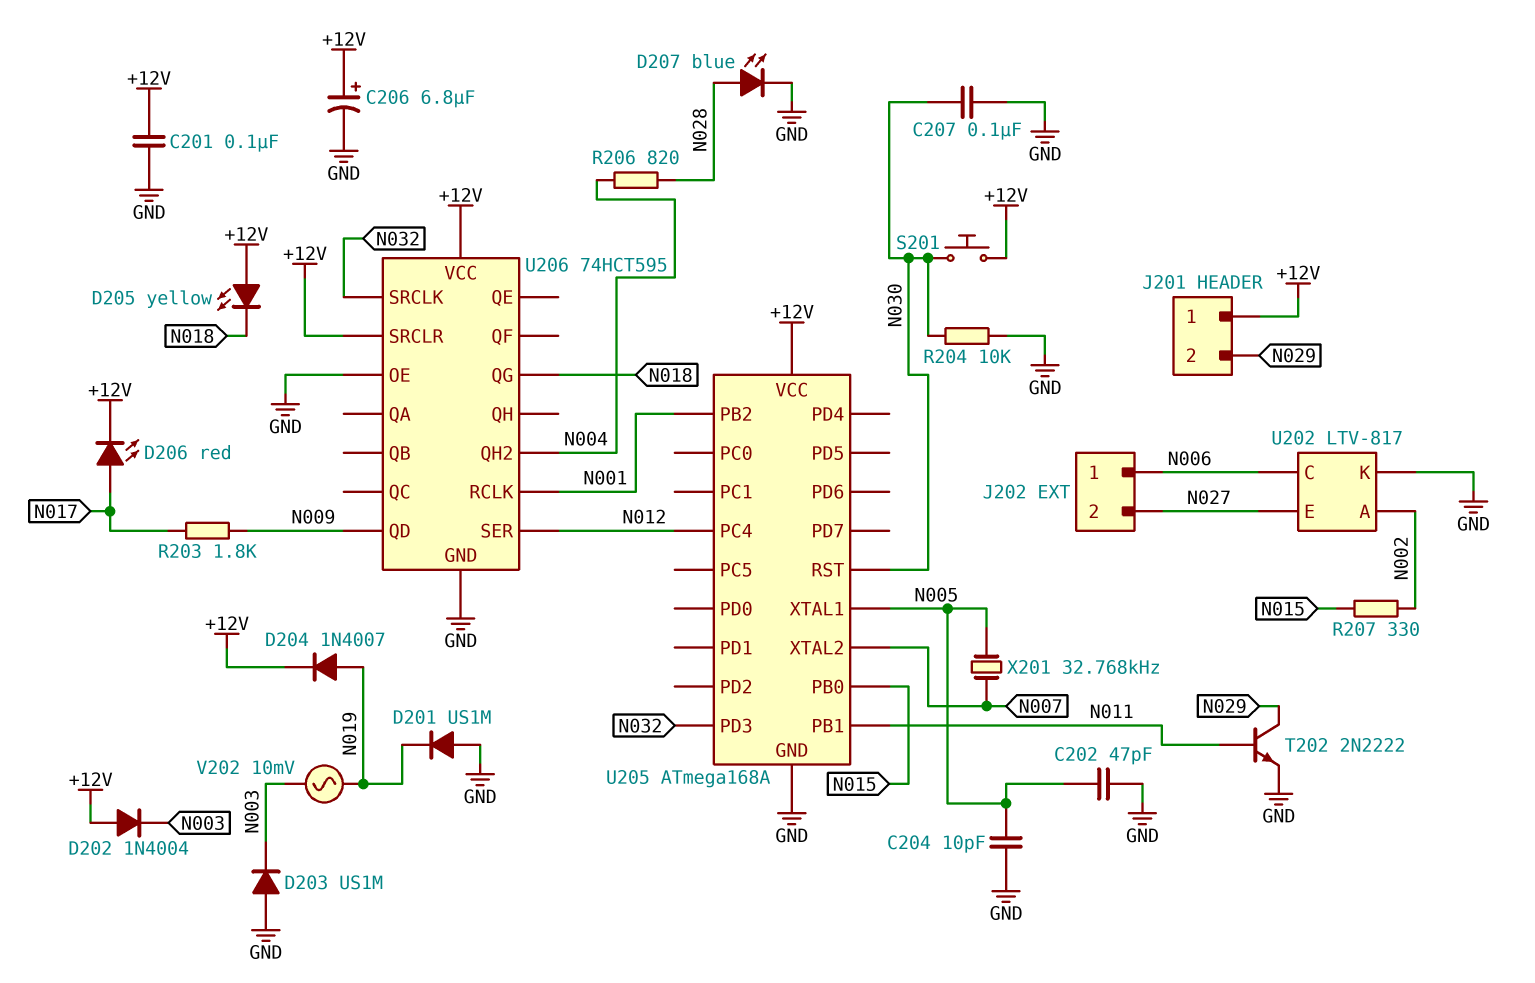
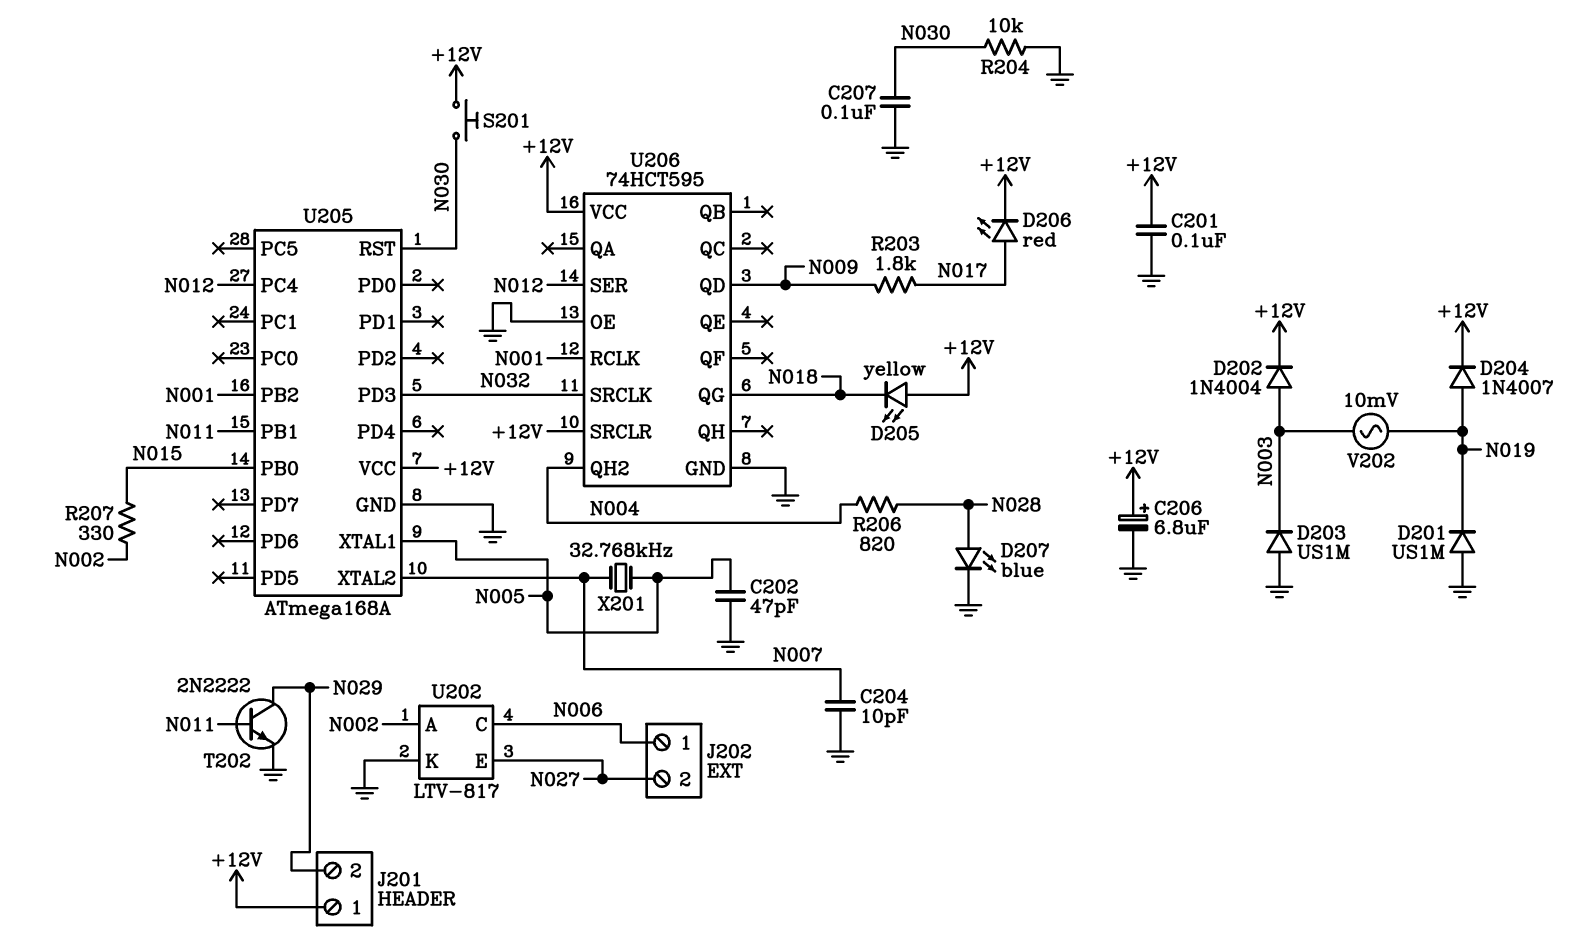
C204: 10pF (GND, N005) -> 10pF (GND, N007)
D202: diode 1N4004 (A +12V, K N003) -> diode 1N4004 (A N003, K +12V)

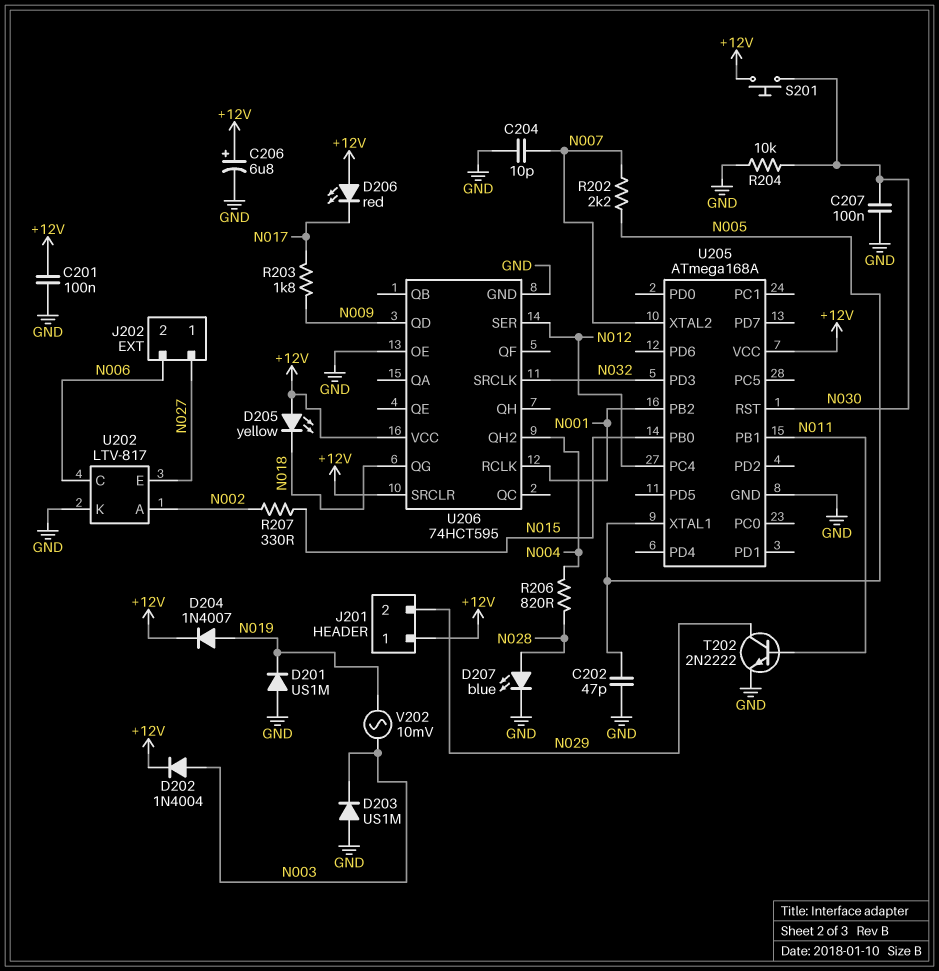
D206: LED red (A N017, K +12V) -> LED red (A +12V, K N017)
J202 pin 1: N006 -> N027
J202 pin 2: N027 -> N006
R202: none -> 2.2k (N005, N007)
X201: 32.768kHz (N005, N007) -> none

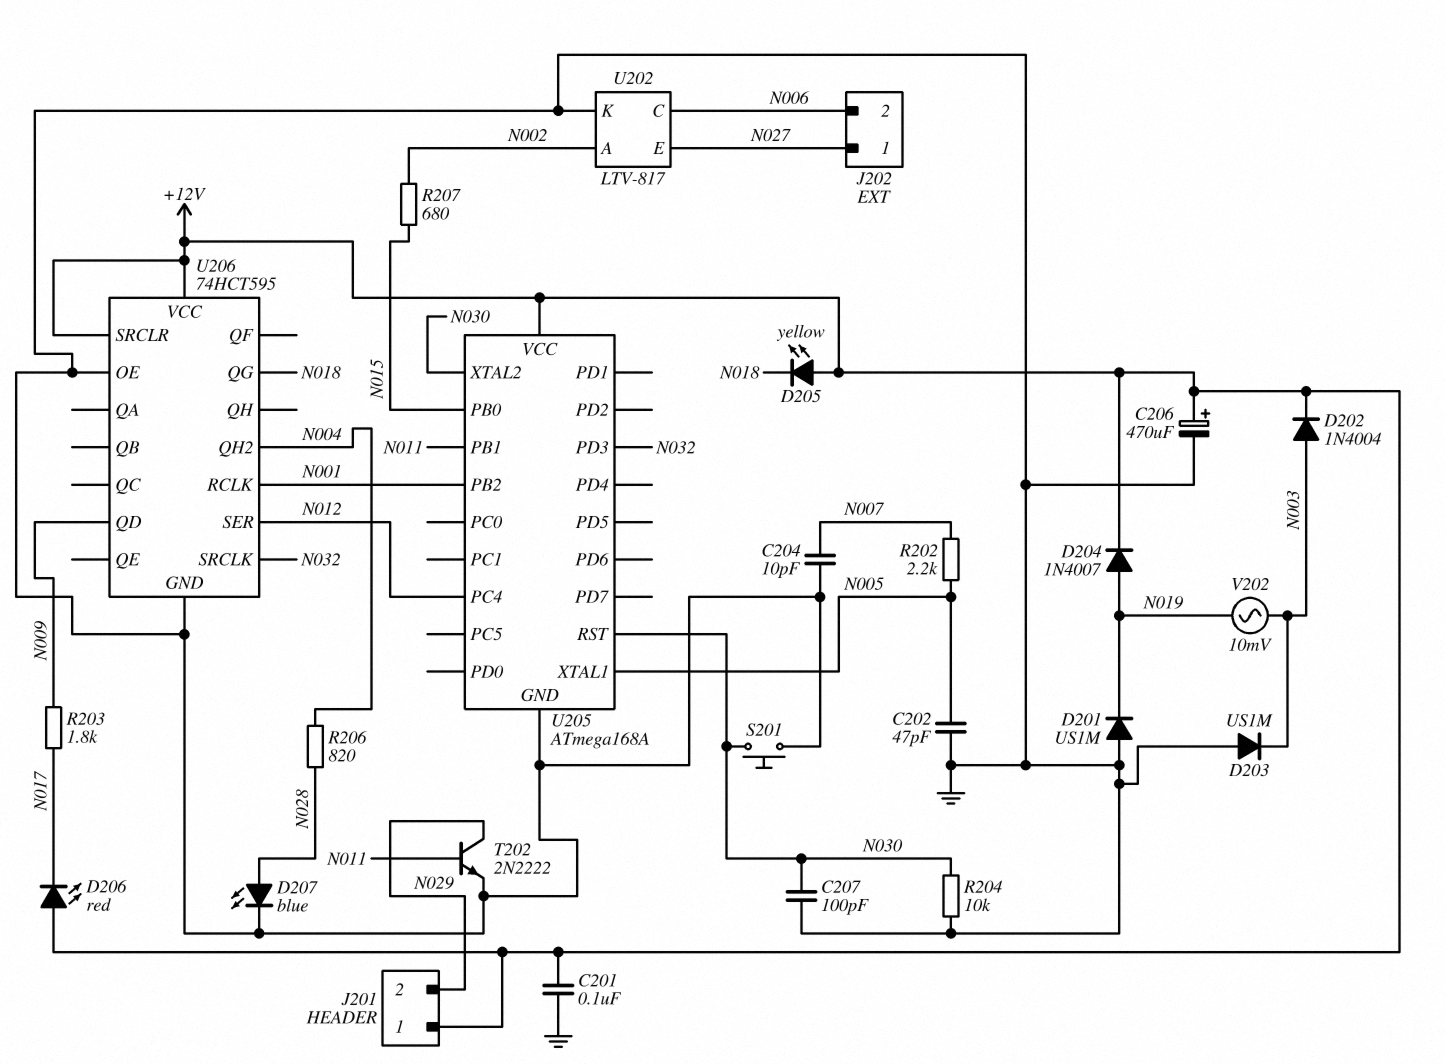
C206: 6.8uF (plus +12V, minus GND) -> 470uF (plus +12V, minus GND)
C207: 100nF (GND, N030) -> 100pF (GND, N030)
R207: 330 (N002, N015) -> 680 (N002, N015)
S201: button (+12V, N030) -> button (GND, N030)
U205 pin XTAL2: N007 -> N030

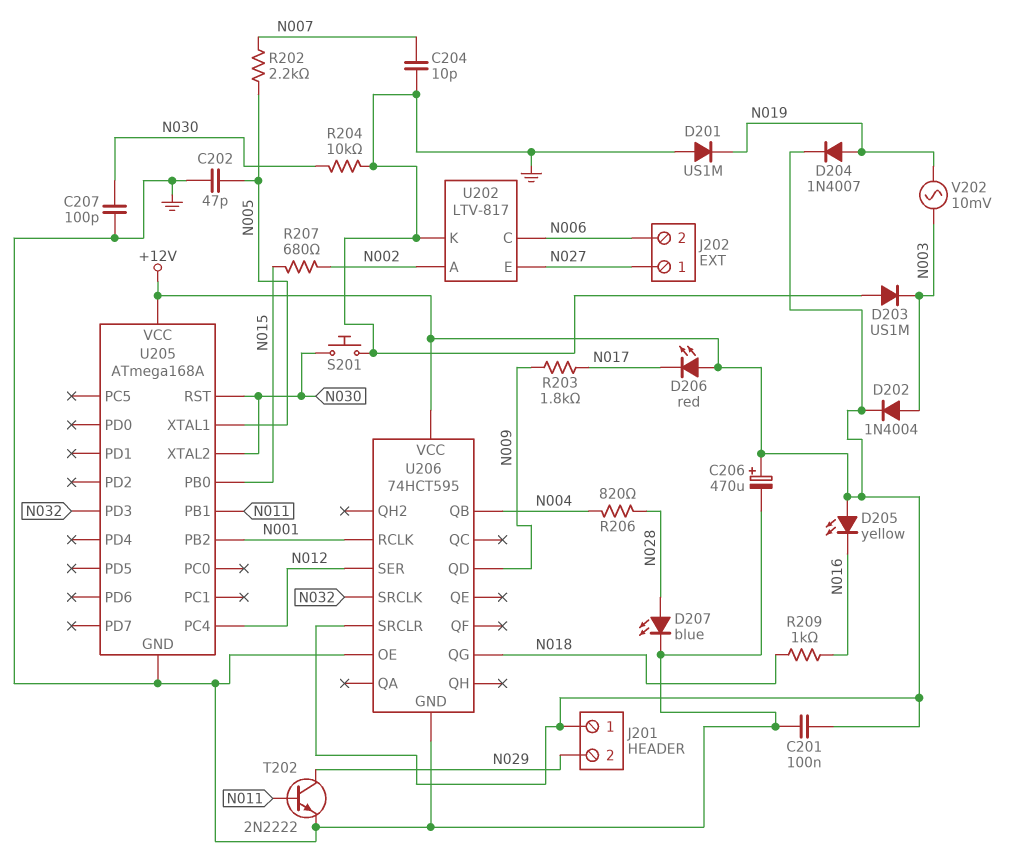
D205: LED yellow (A +12V, K N018) -> LED yellow (A +12V, K N016)
R209: none -> 1k (N016, N018)
U206 pin QB: none -> N004
U206 pin QH2: N004 -> none

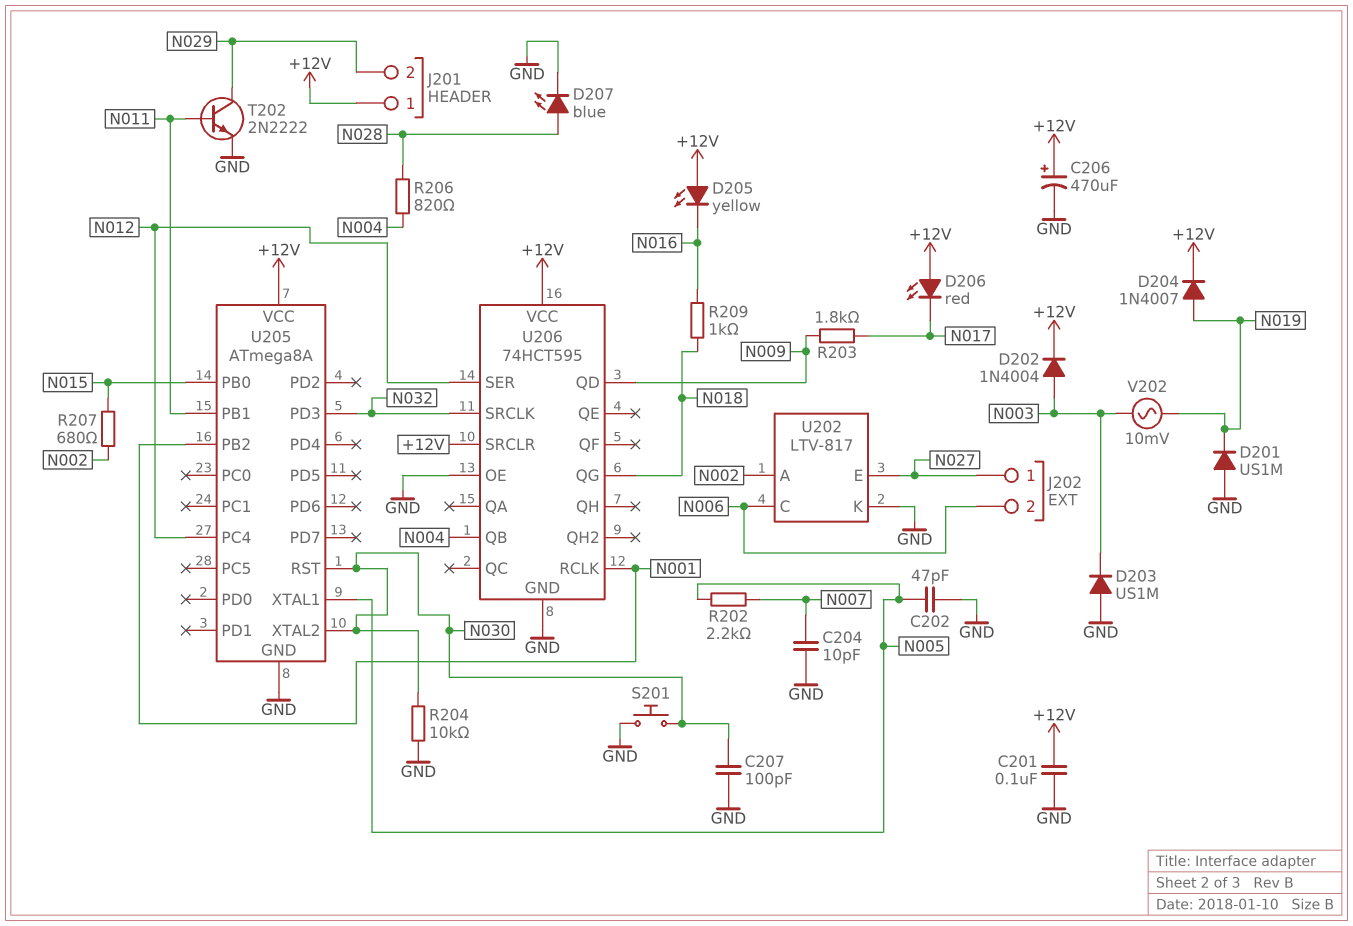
U205: ATmega168A -> ATmega8A

